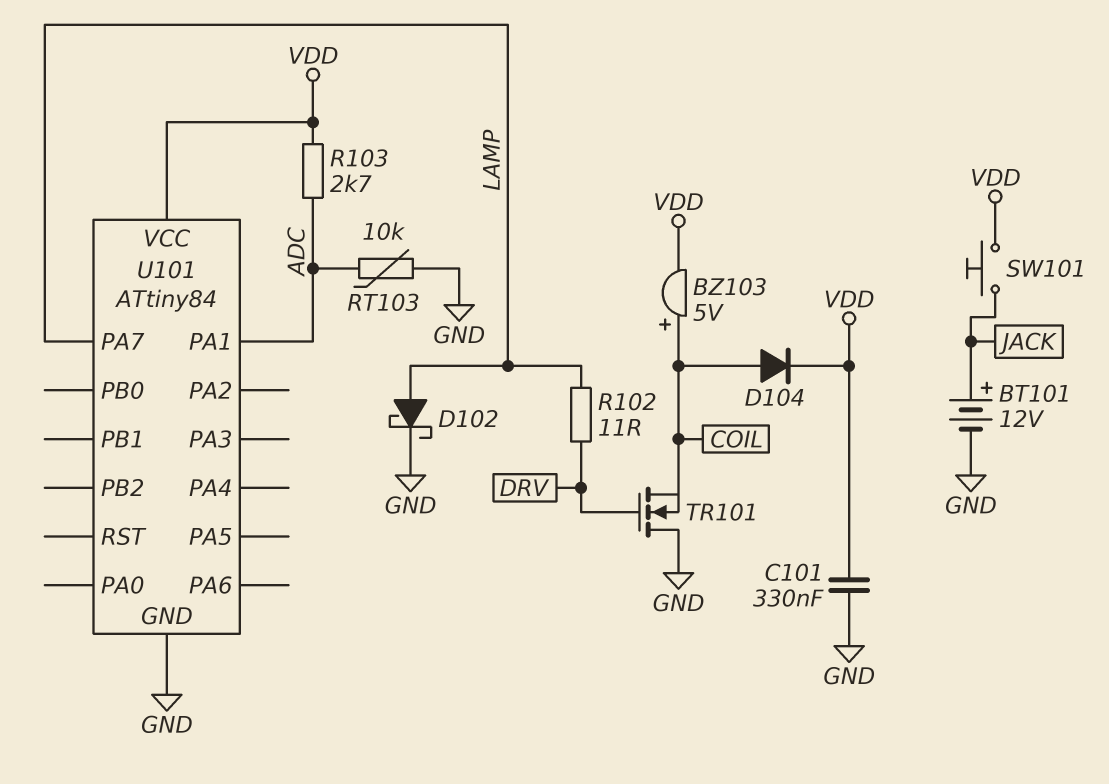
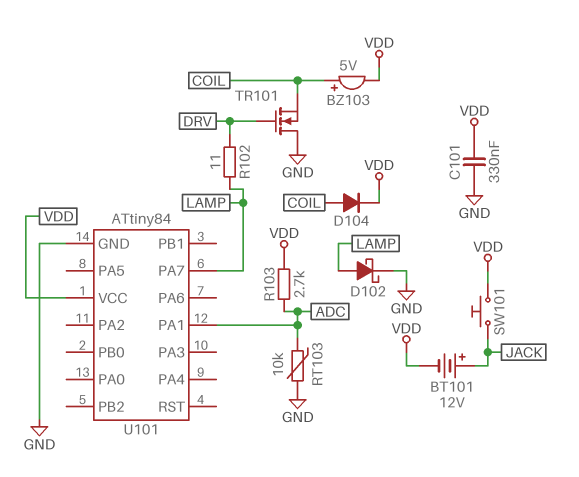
BT101: 12V (plus JACK, minus GND) -> 12V (plus JACK, minus VDD)

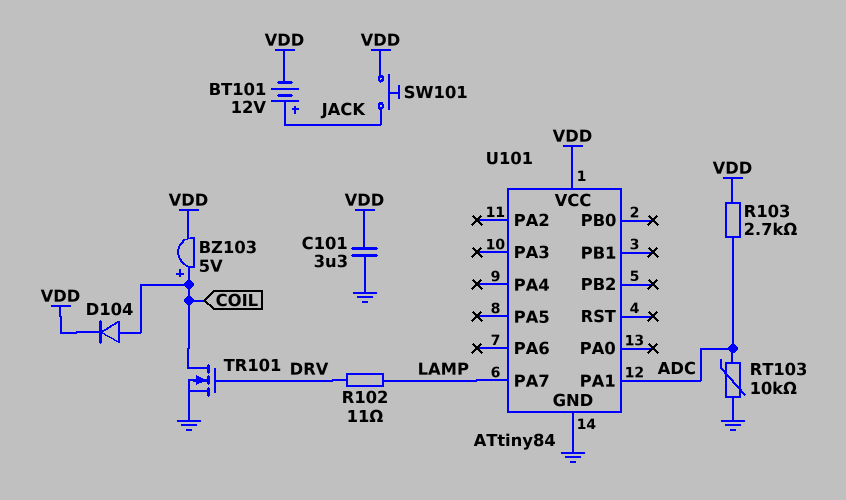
C101: 330nF (GND, VDD) -> 3.3uF (GND, VDD)
D102: schottky (A LAMP, K GND) -> none
TR101: NMOS (G DRV, D GND, S COIL) -> NMOS (G DRV, D COIL, S GND)

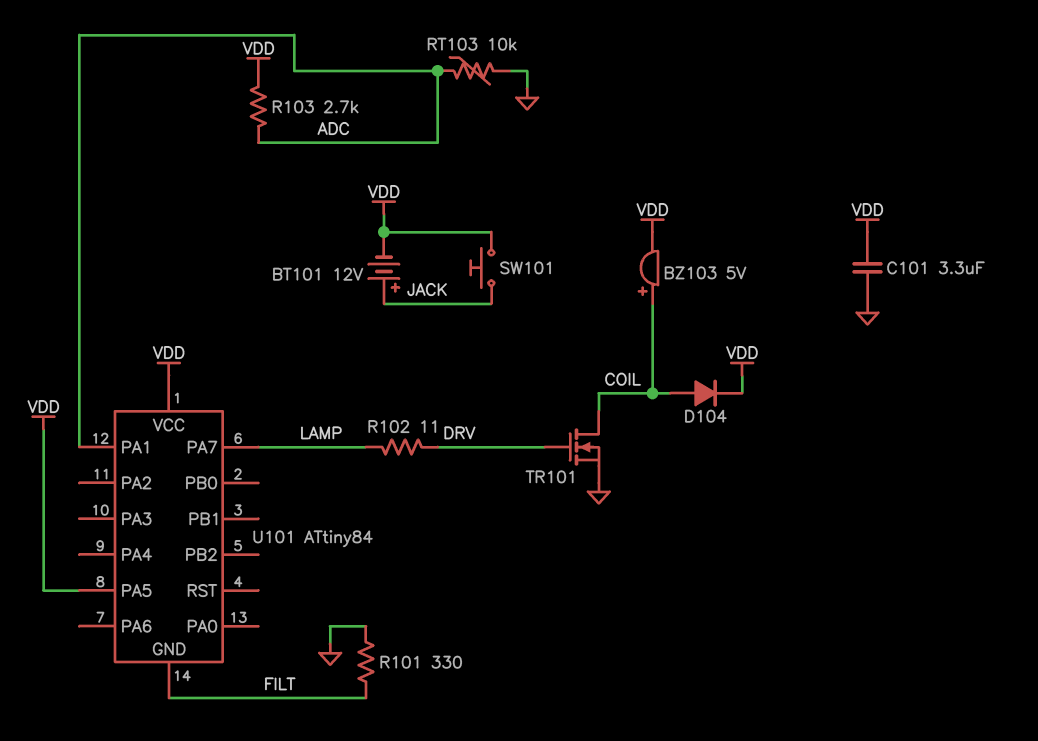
R101: none -> 330 (FILT, GND)
U101 pin GND: GND -> FILT
U101 pin PA5: none -> VDD

